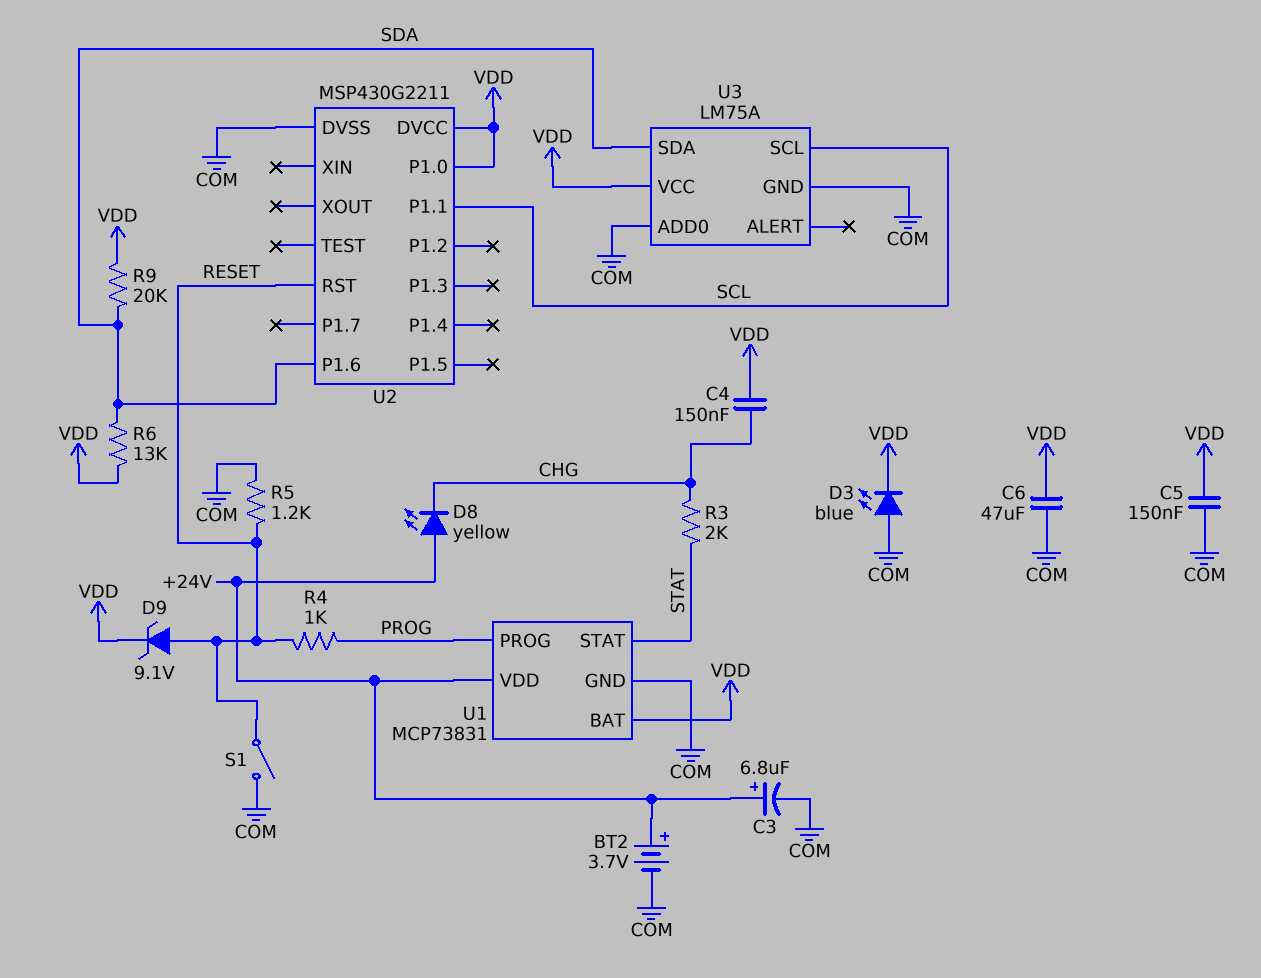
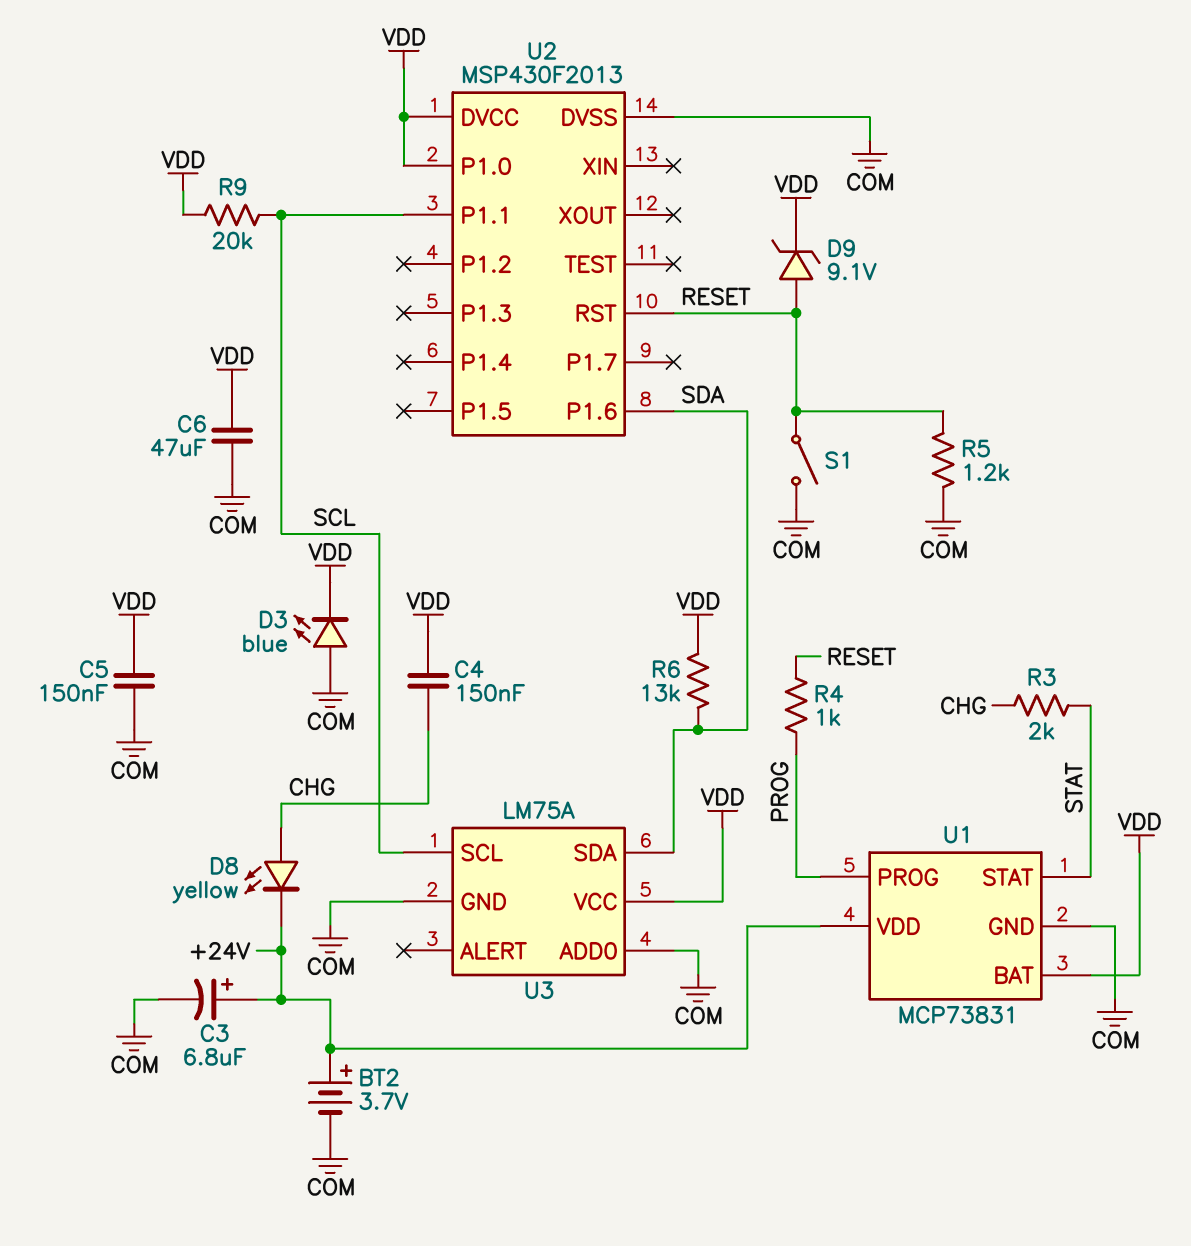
D8: LED yellow (A +24V, K CHG) -> LED yellow (A CHG, K +24V)
R9: 20k (SDA, VDD) -> 20k (SCL, VDD)
U2: MSP430G2211 -> MSP430F2013

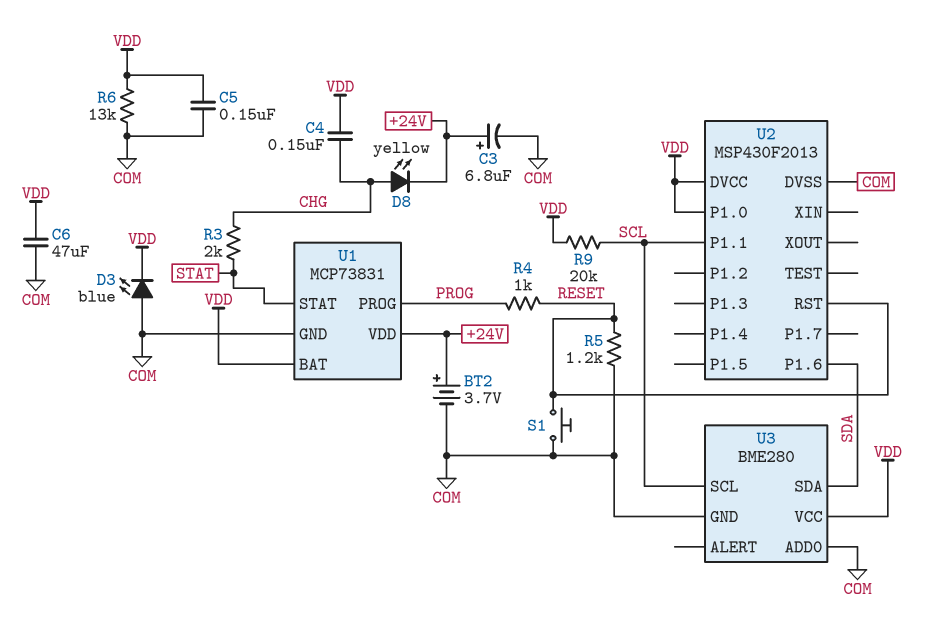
D9: zener 9.1V (A RESET, K VDD) -> none
R6: 13k (SDA, VDD) -> 13k (COM, VDD)
S1: switch (COM, RESET) -> button (COM, RESET)
U3: LM75A -> BME280

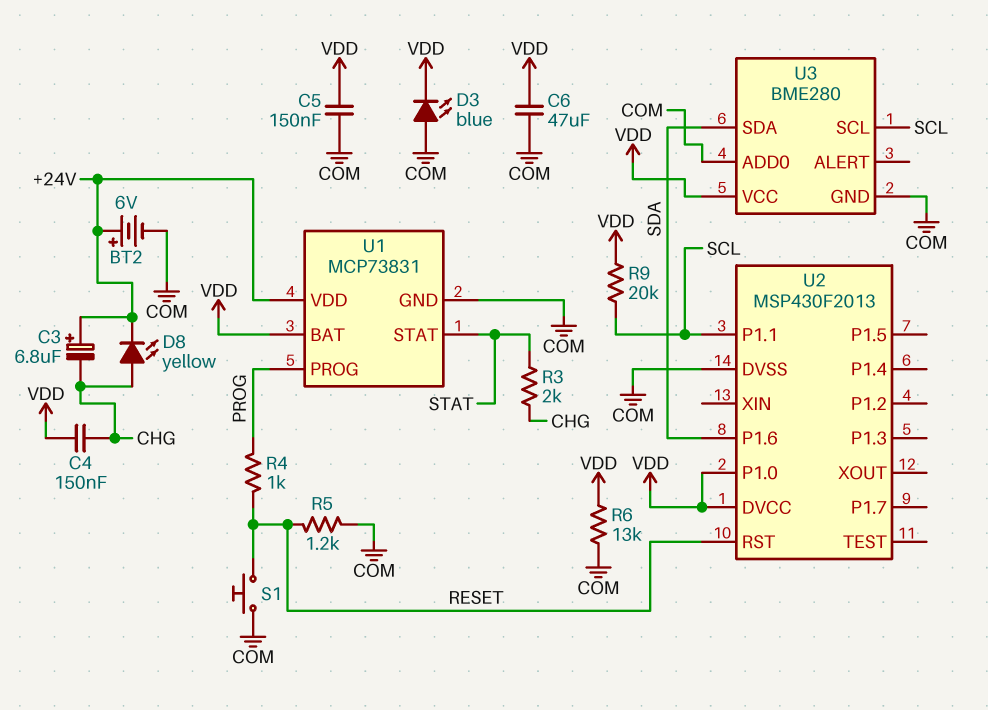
BT2: 3.7V (plus +24V, minus COM) -> 6V (plus +24V, minus COM)
C3: 6.8uF (plus +24V, minus COM) -> 6.8uF (plus +24V, minus CHG)

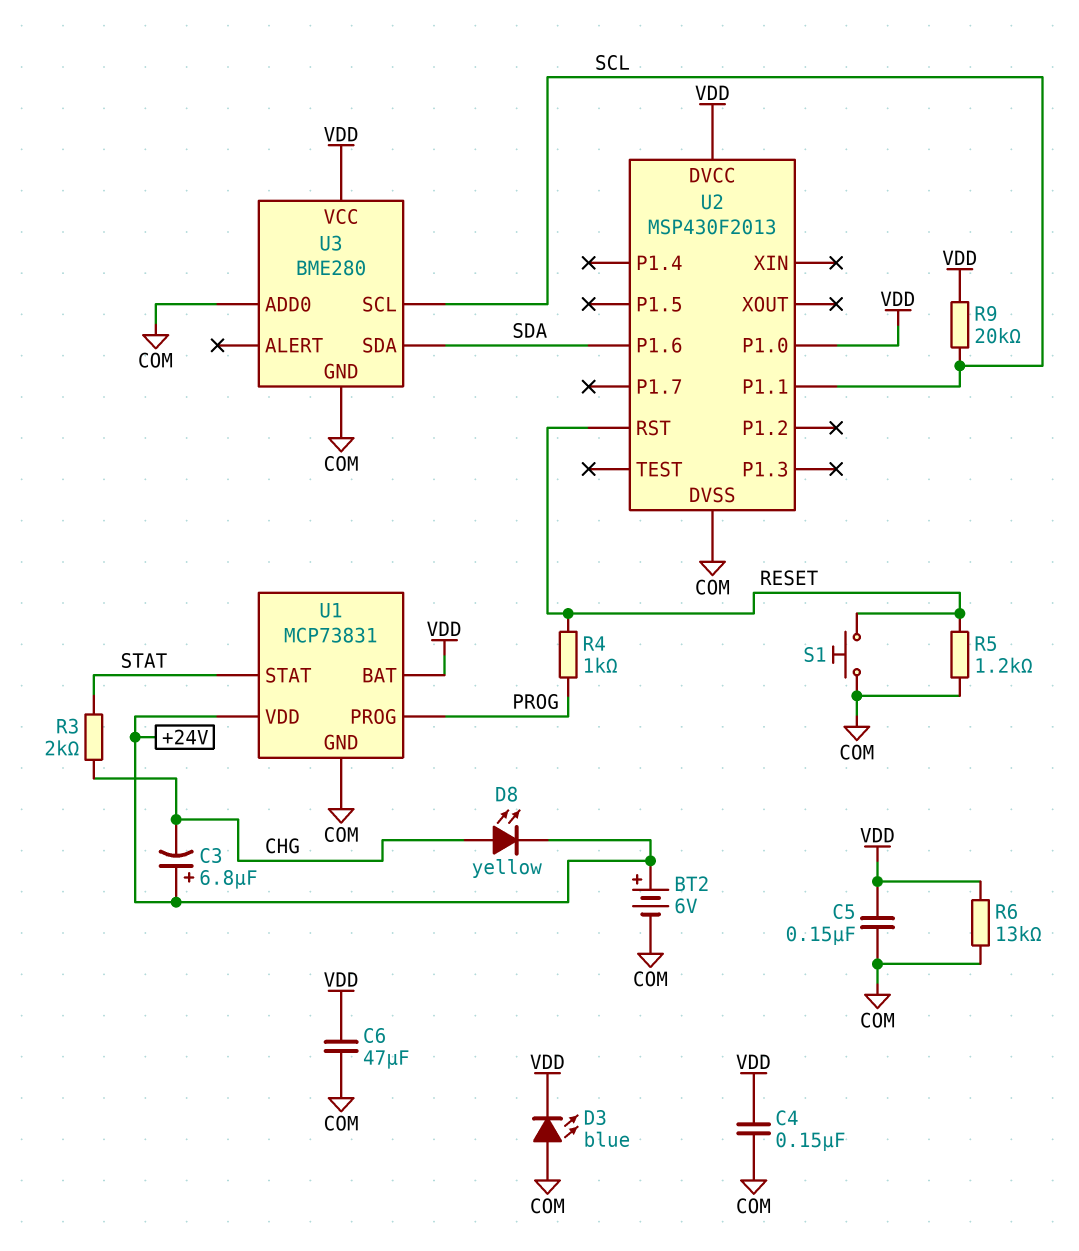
C4: 150nF (CHG, VDD) -> 150nF (COM, VDD)

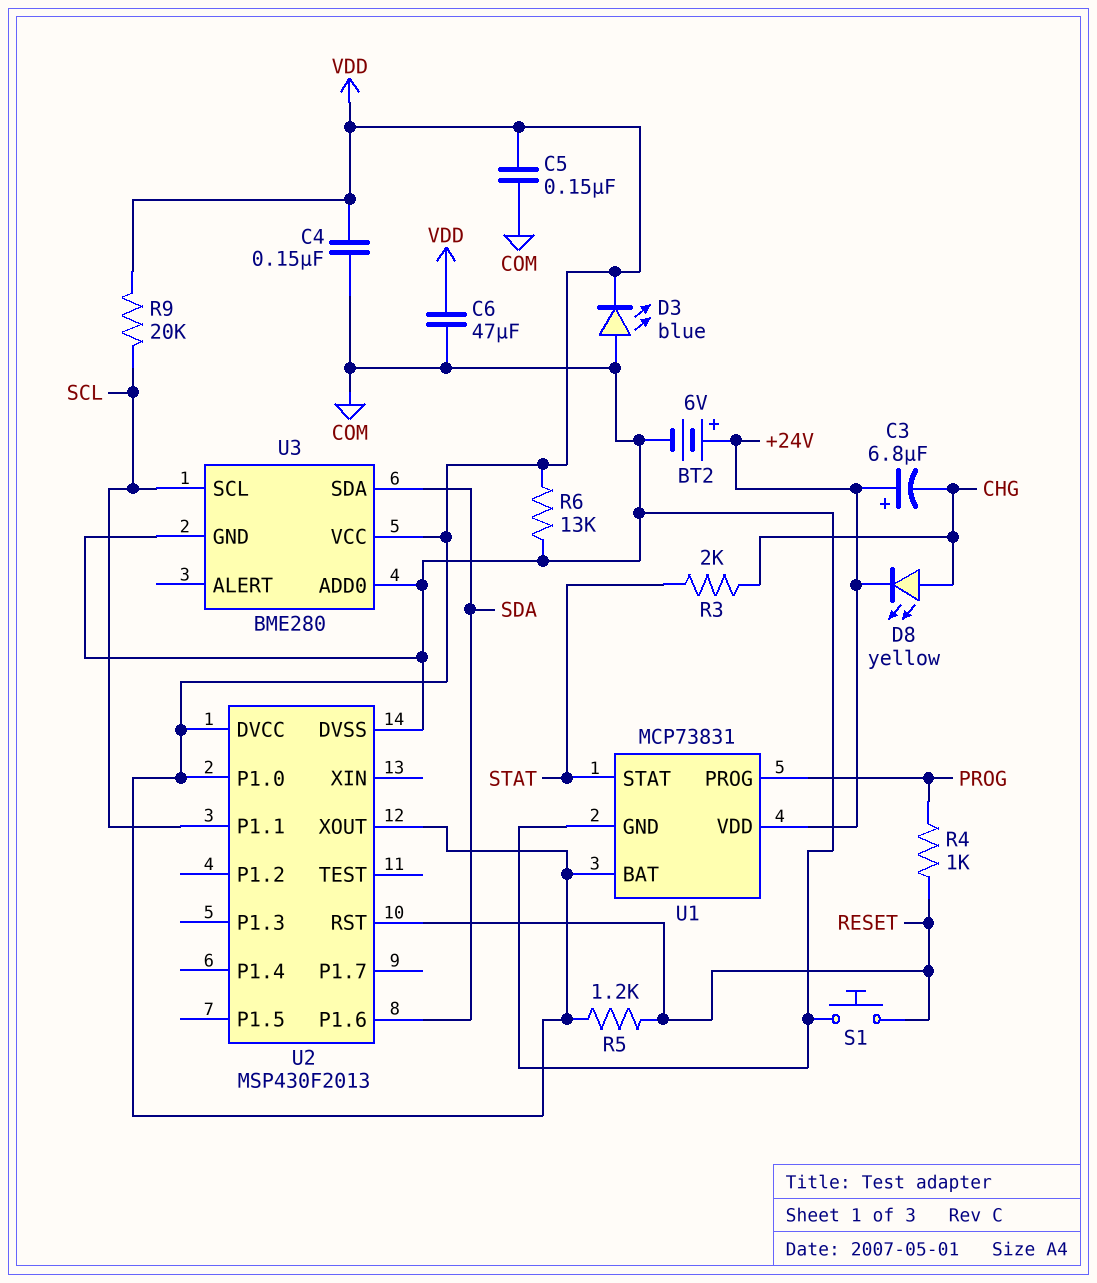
R5: 1.2k (COM, RESET) -> 1.2k (RESET, VDD)
U2 pin XOUT: none -> VDD

